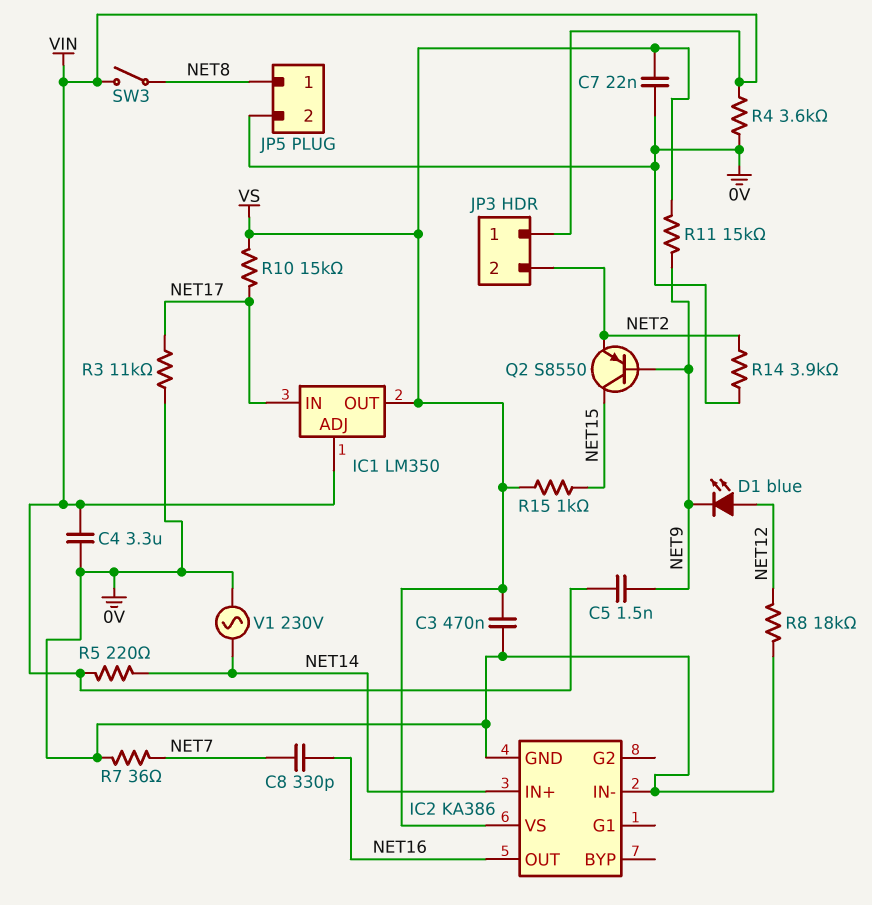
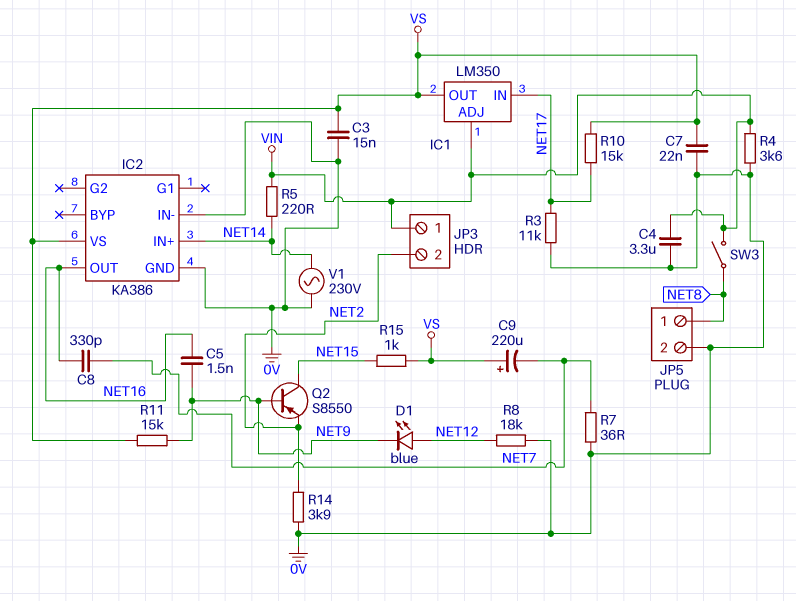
C3: 470nF (0V, VS) -> 15nF (0V, VS)
C5: 1.5nF (NET9, VIN) -> 1.5nF (NET9, NET16)
C9: none -> 220uF (plus VS, minus NET7)

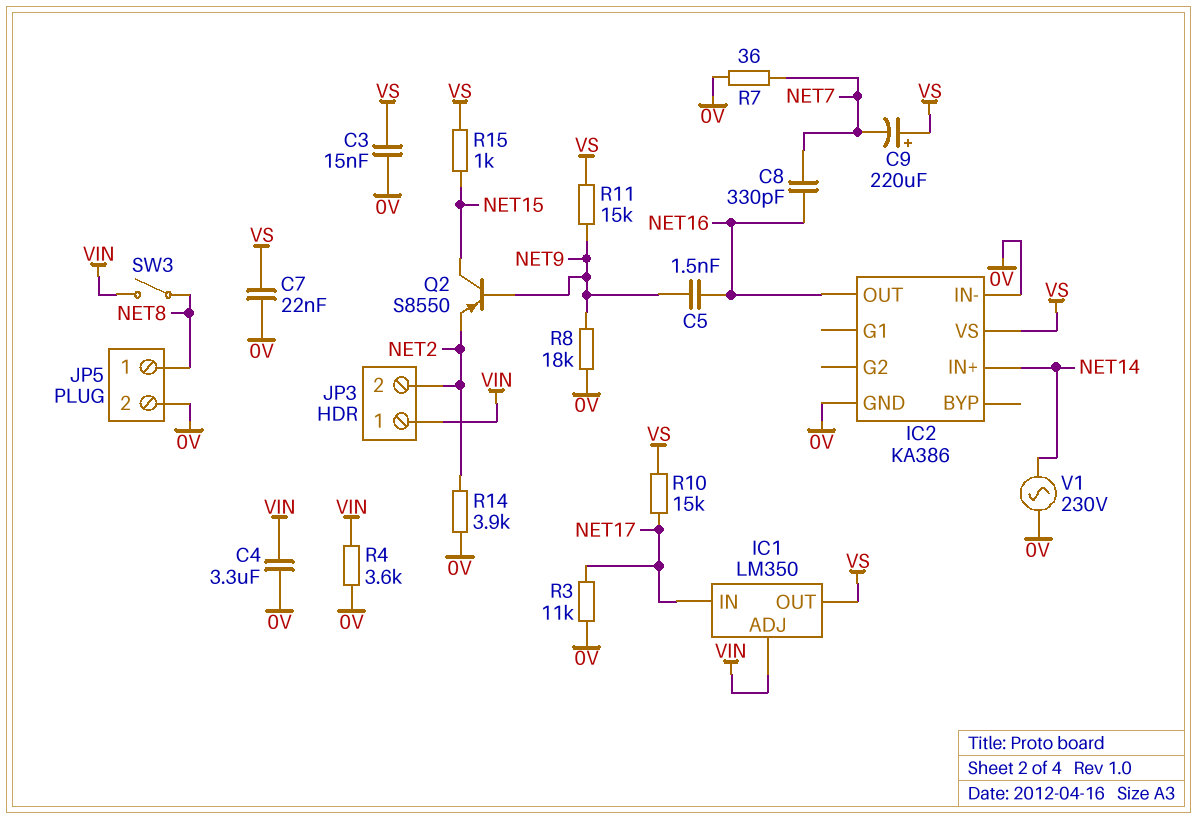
D1: LED blue (A NET12, K NET9) -> none
R5: 220 (NET14, VIN) -> none
R8: 18k (0V, NET12) -> 18k (0V, NET9)

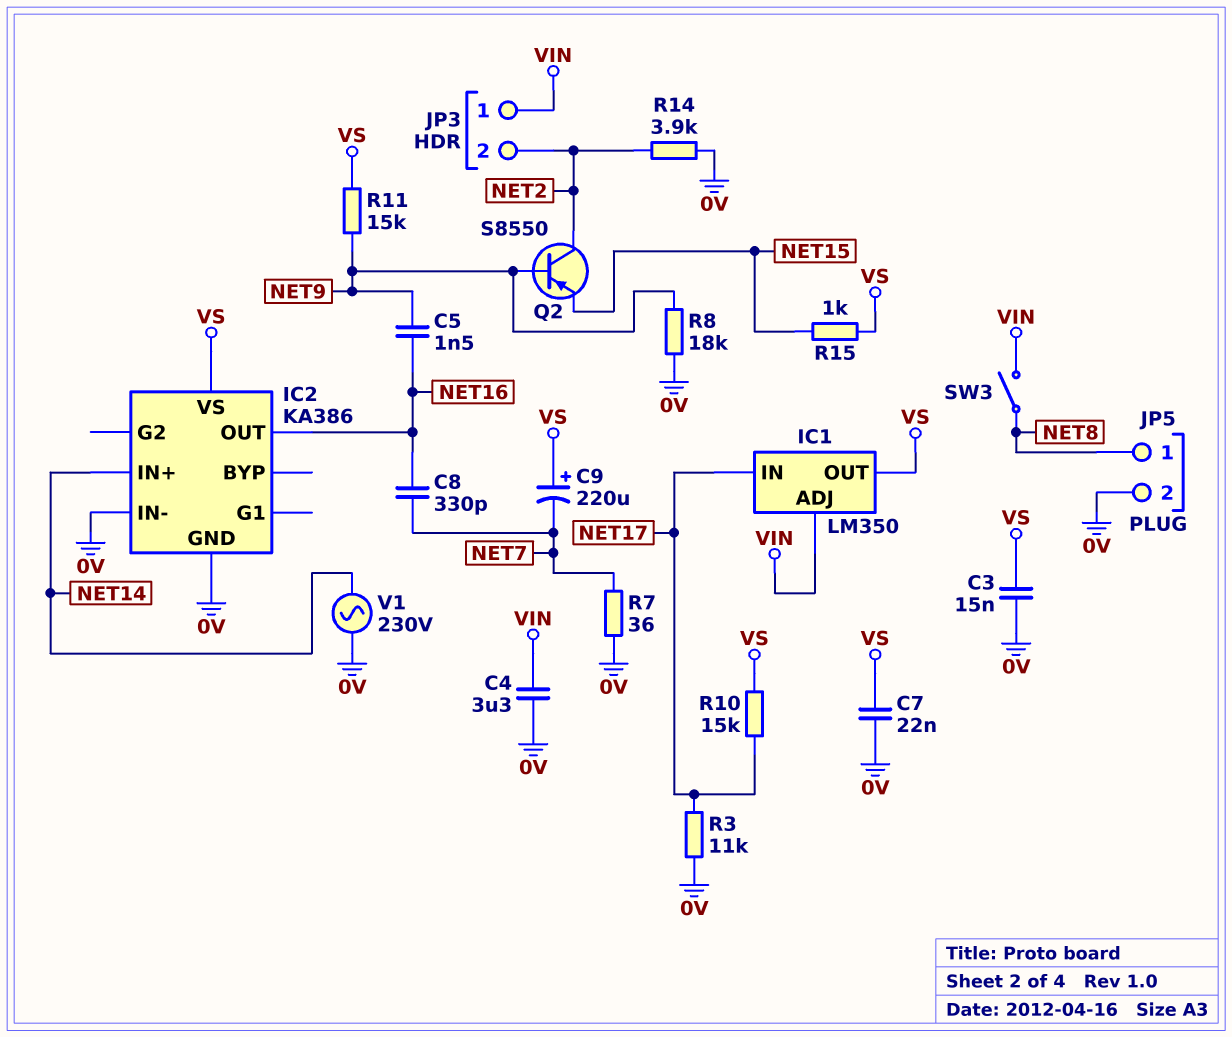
Q2: PNP S8550 (B NET9, C NET15, E NET2) -> PNP S8550 (B NET9, C NET2, E NET15)
R4: 3.6k (0V, VIN) -> none

